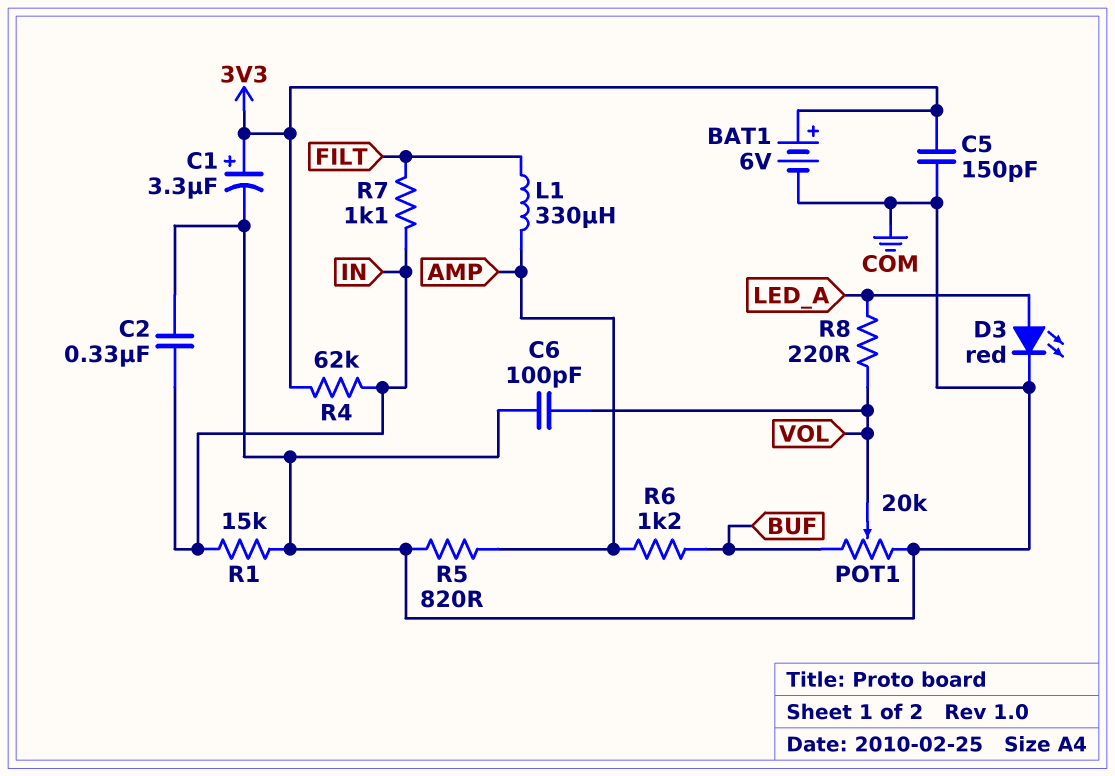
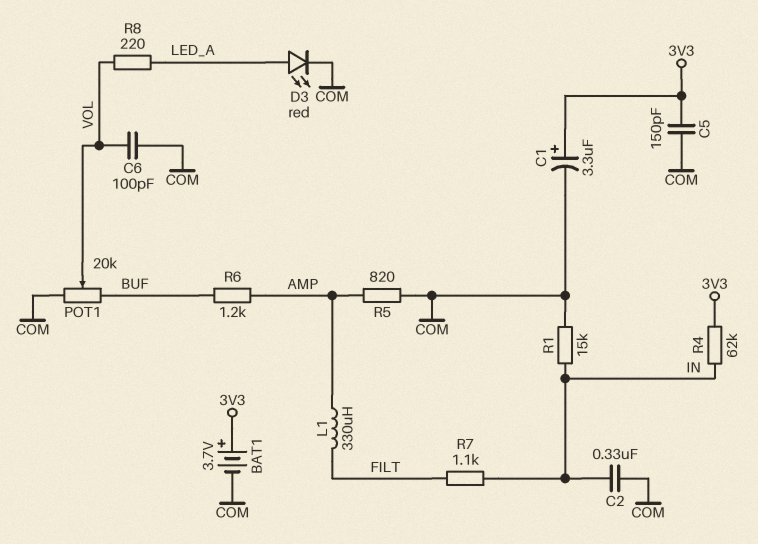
BAT1: 6V (plus 3V3, minus COM) -> 3.7V (plus 3V3, minus COM)

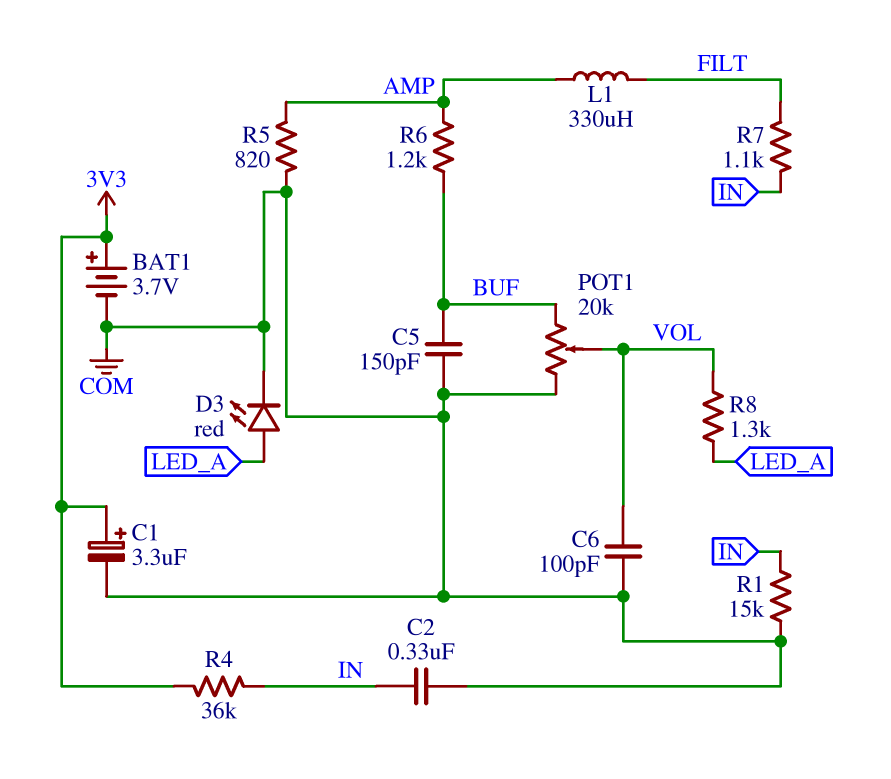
C5: 150pF (3V3, COM) -> 150pF (BUF, COM)
R4: 62k (3V3, IN) -> 36k (3V3, IN)
R8: 220 (LED_A, VOL) -> 1.3k (LED_A, VOL)

